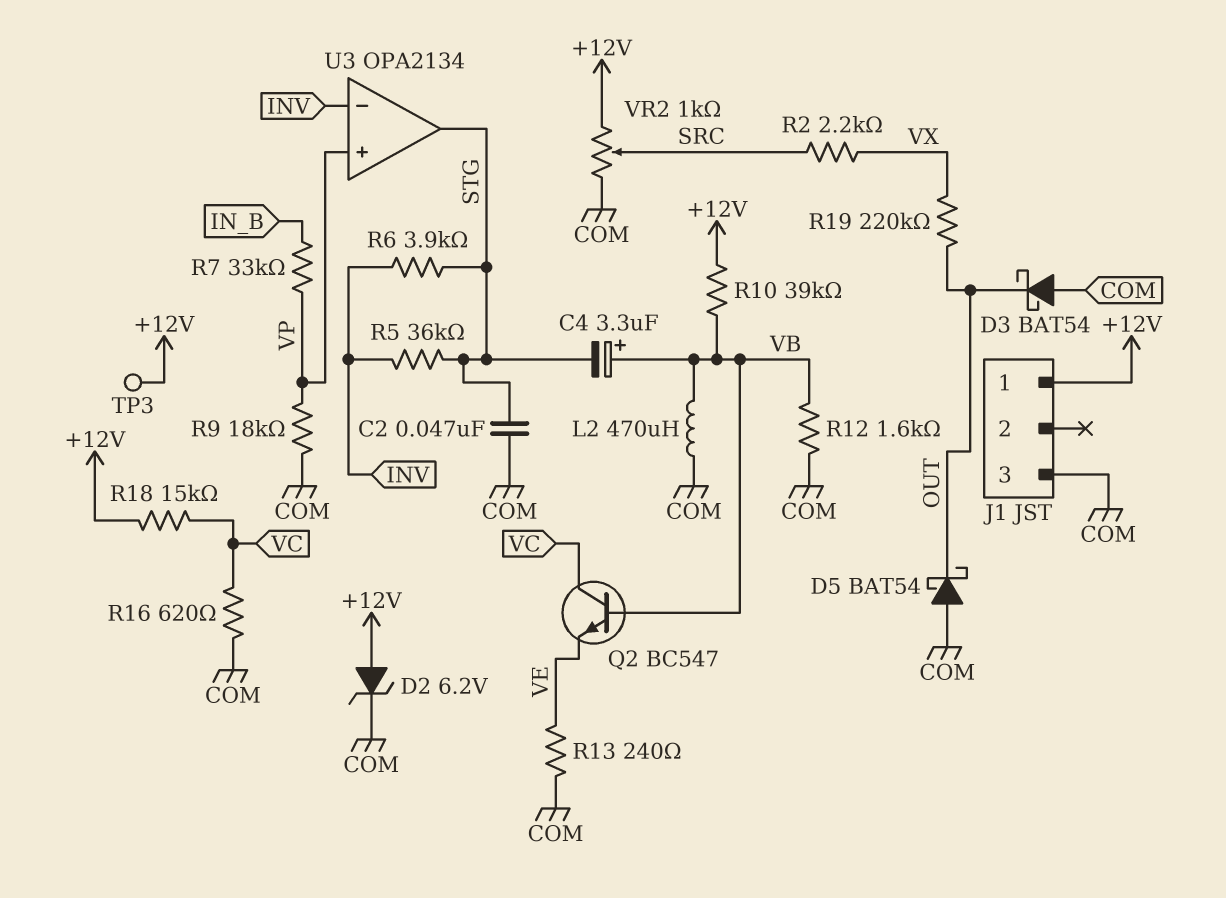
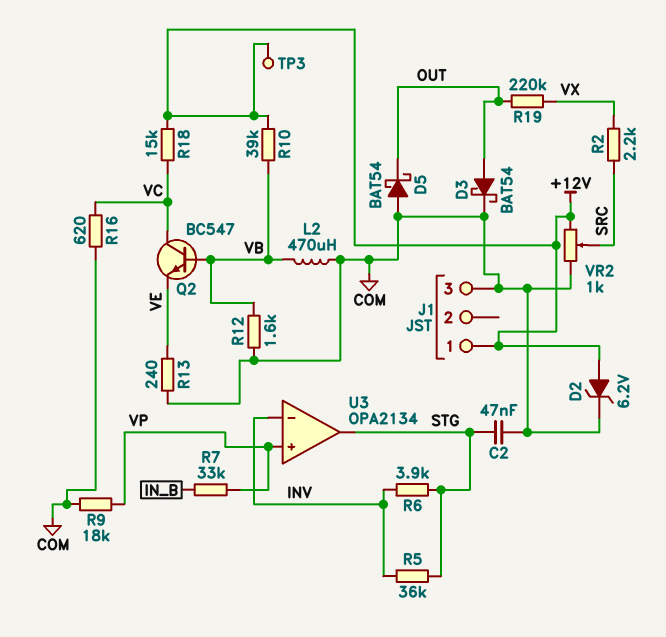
C4: 3.3uF (plus VB, minus STG) -> none
D3: schottky BAT54 (A COM, K OUT) -> schottky BAT54 (A OUT, K COM)

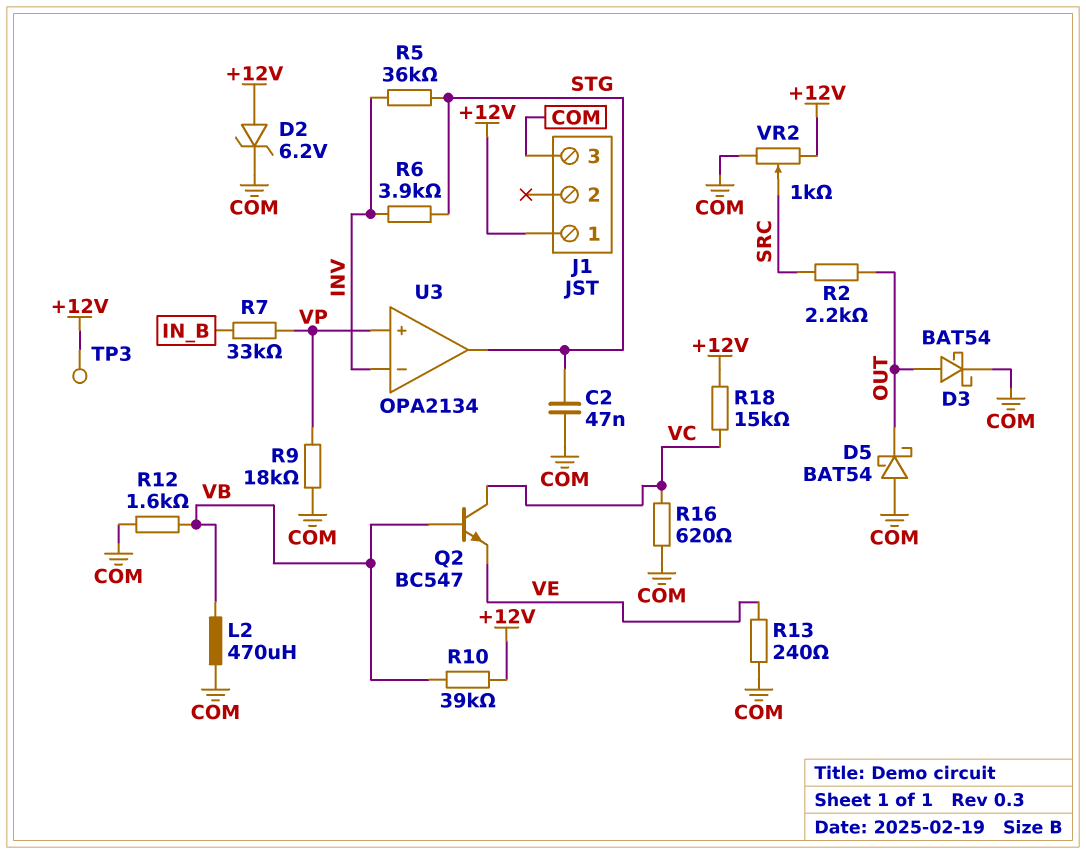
R2: 2.2k (SRC, VX) -> 2.2k (OUT, SRC)
R19: 220k (OUT, VX) -> none

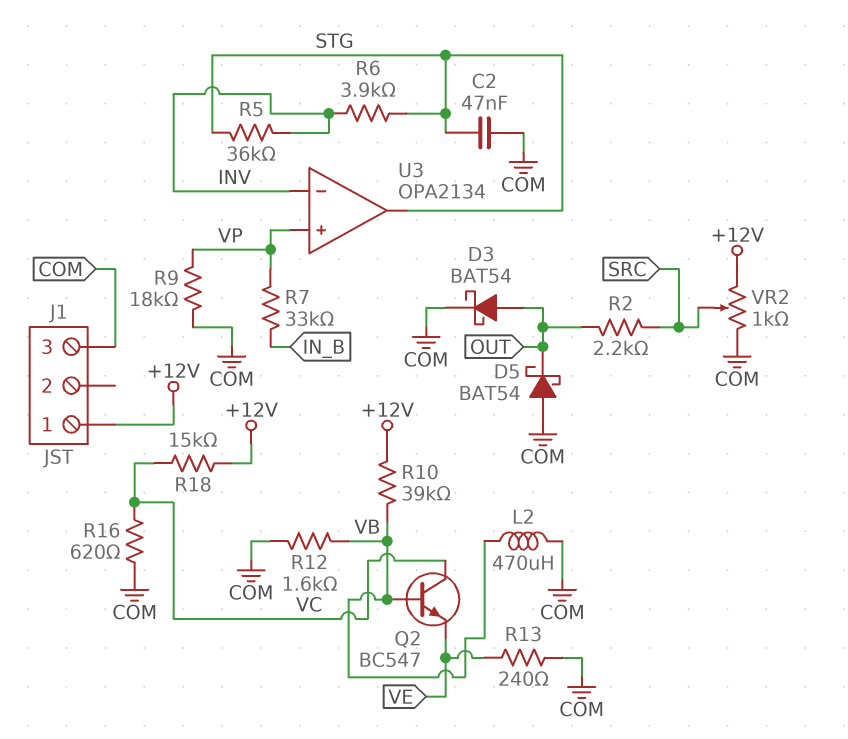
D2: zener 6.2V (A +12V, K COM) -> none
TP3: test point (+12V) -> none

